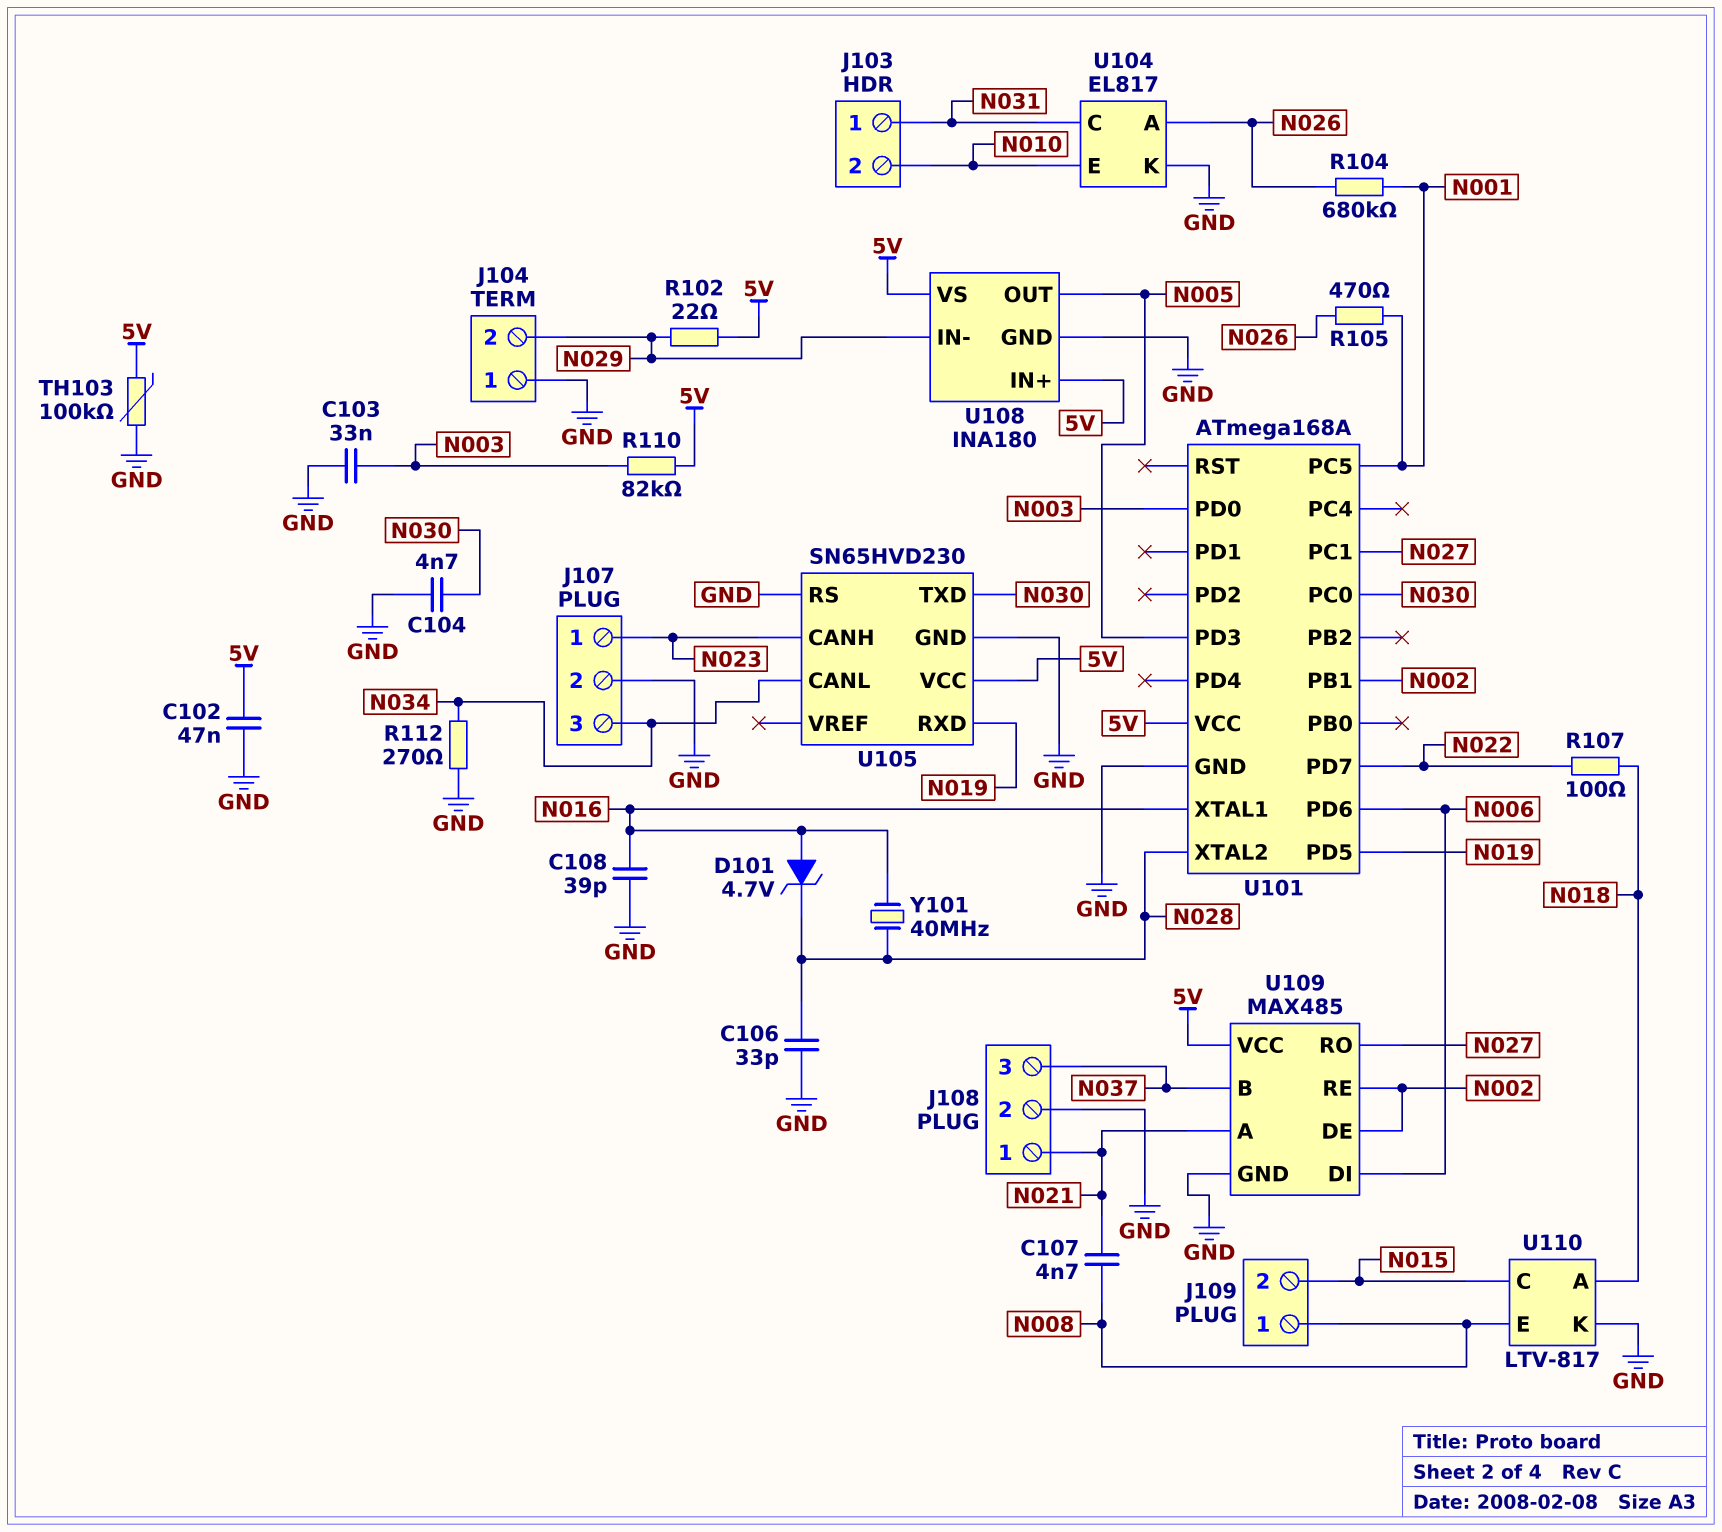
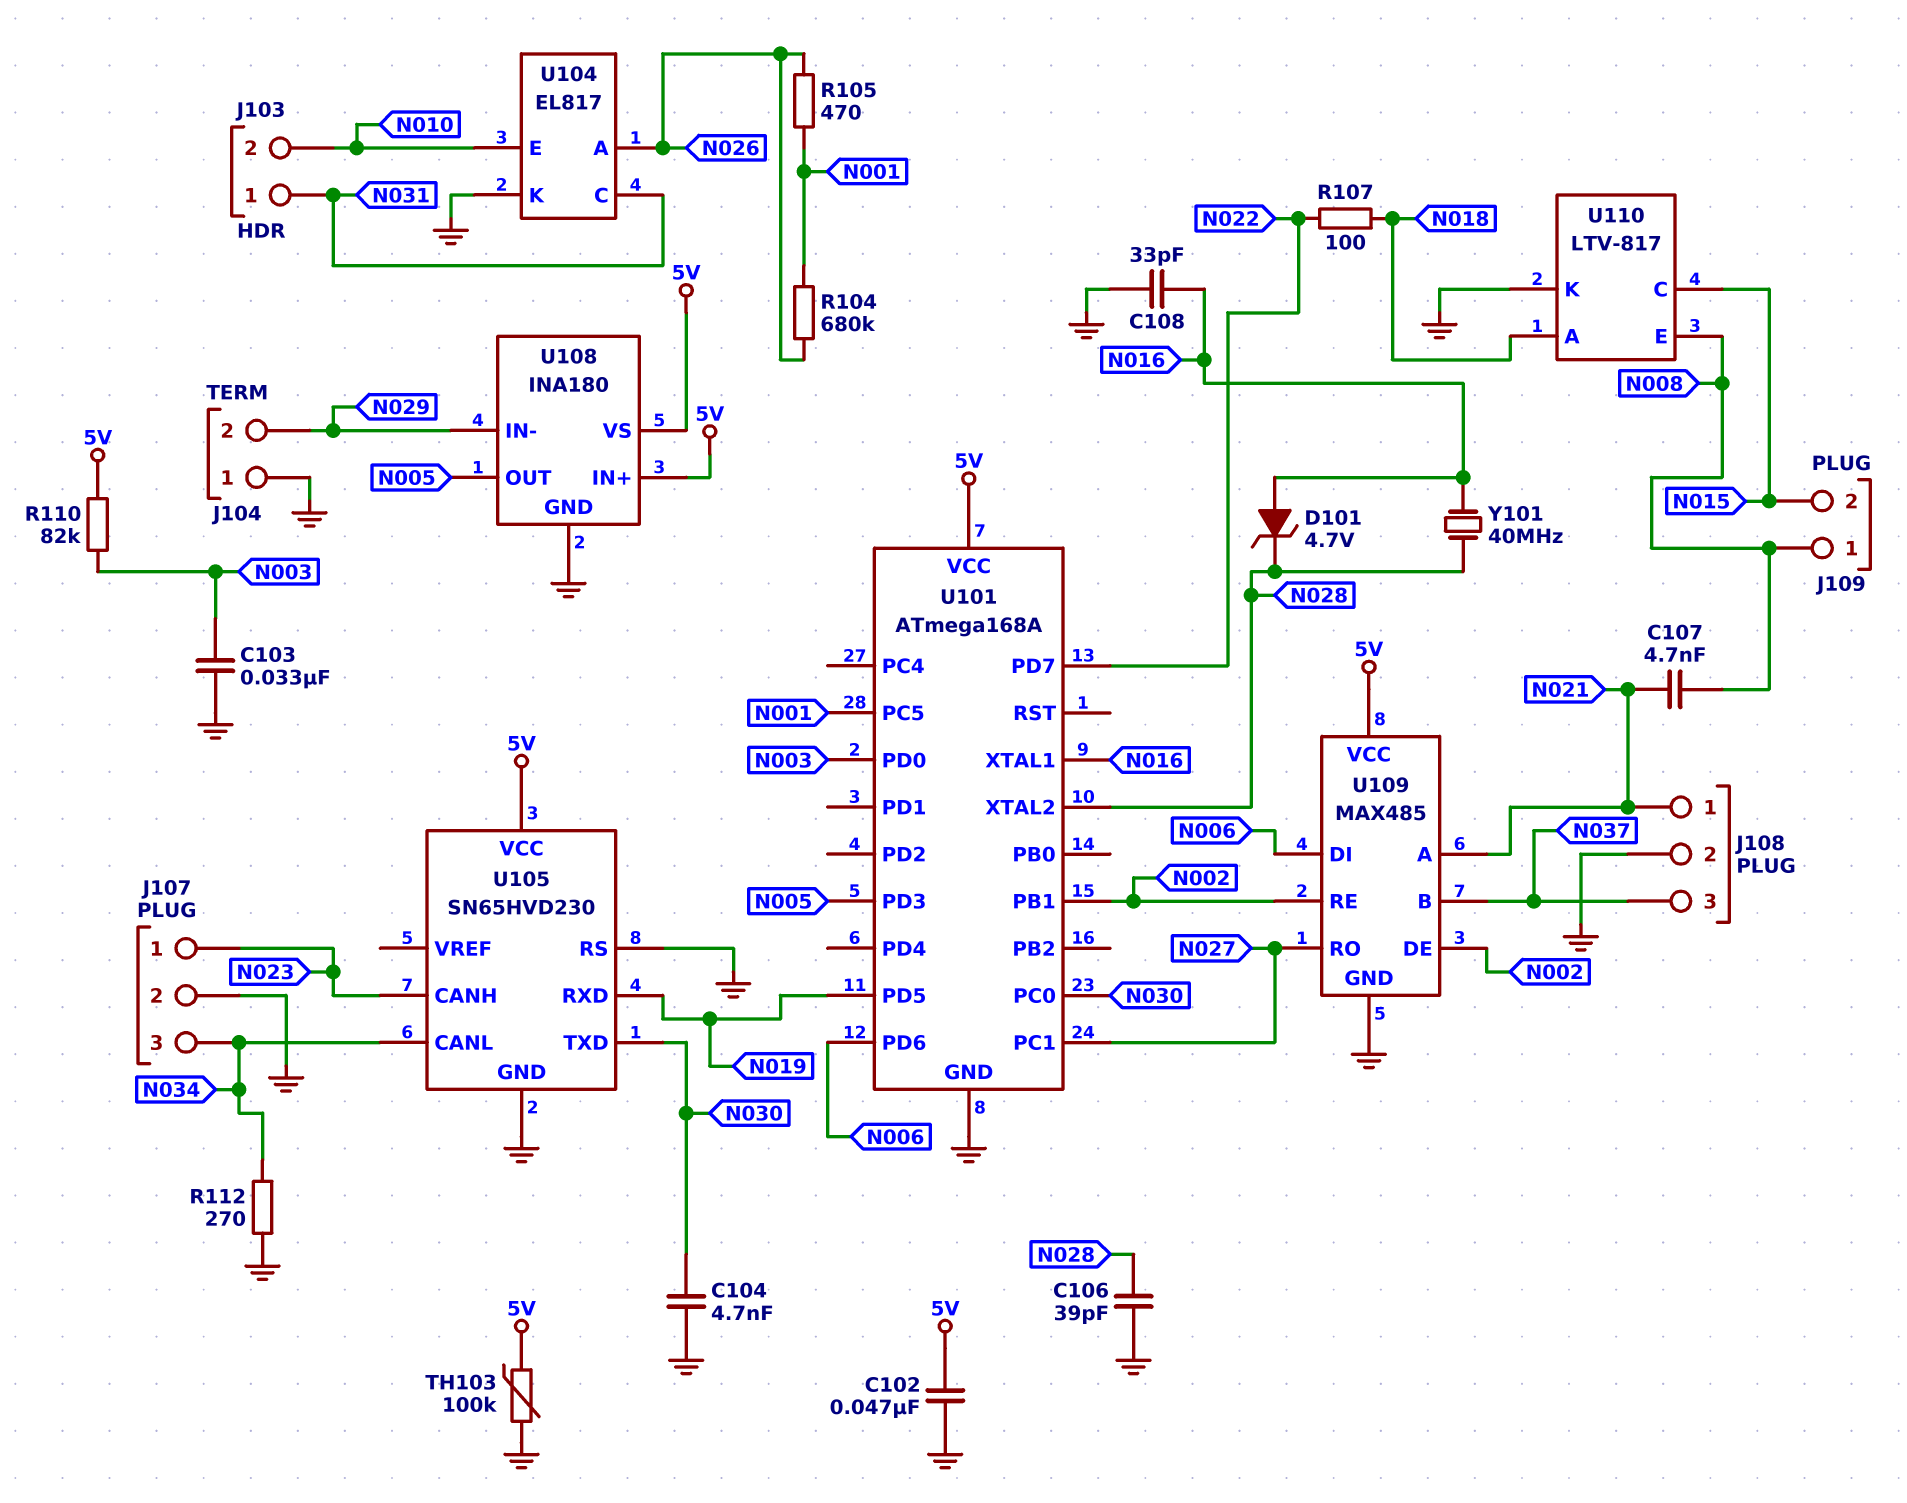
C106: 33pF (GND, N028) -> 39pF (GND, N028)
C108: 39pF (GND, N016) -> 33pF (GND, N016)
R102: 22 (5V, N029) -> none

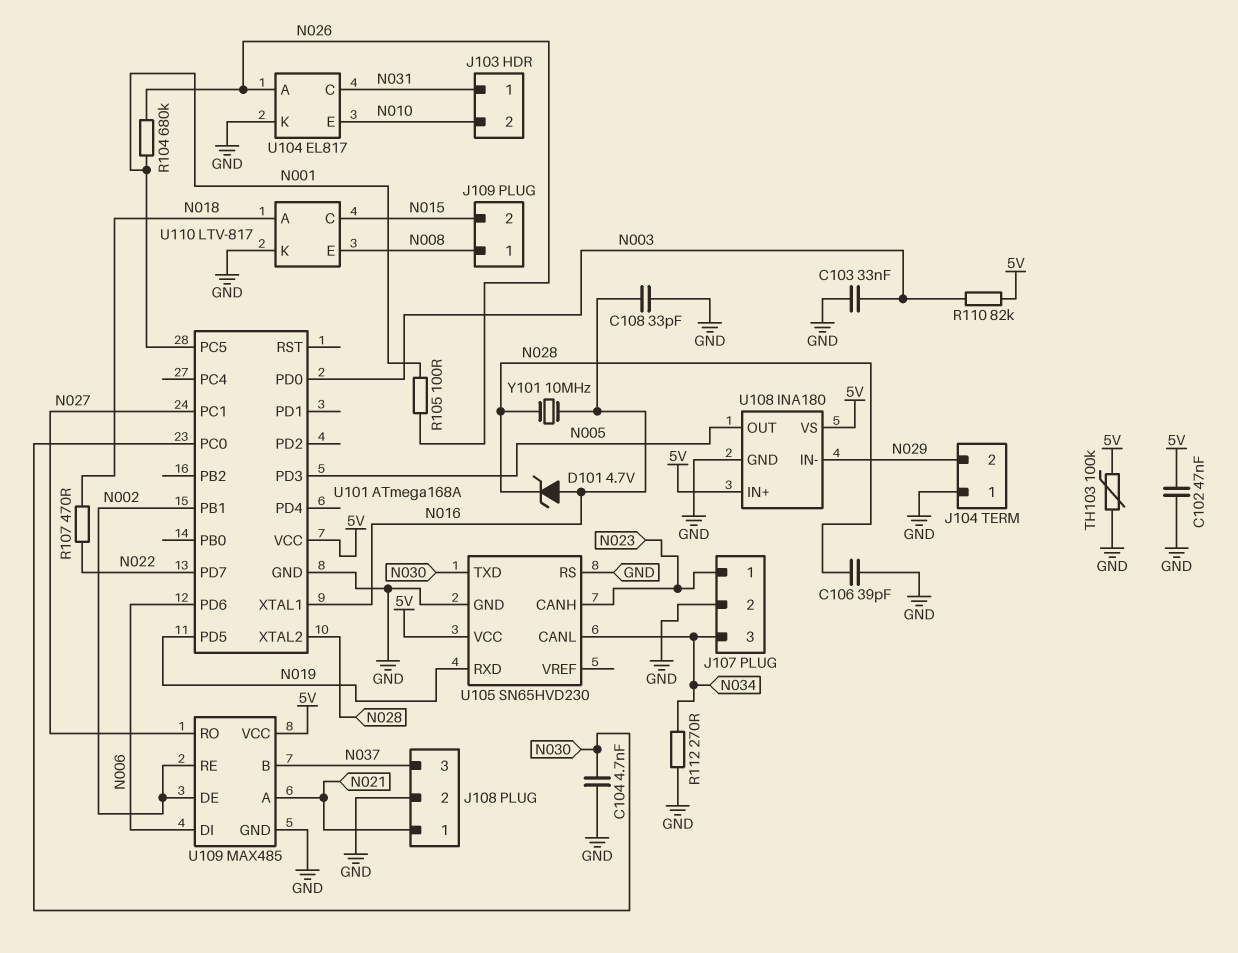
C107: 4.7nF (N008, N021) -> none
R105: 470 (N001, N026) -> 100 (N001, N026)
R107: 100 (N018, N022) -> 470 (N018, N022)
Y101: 40MHz (N016, N028) -> 10MHz (N016, N028)

